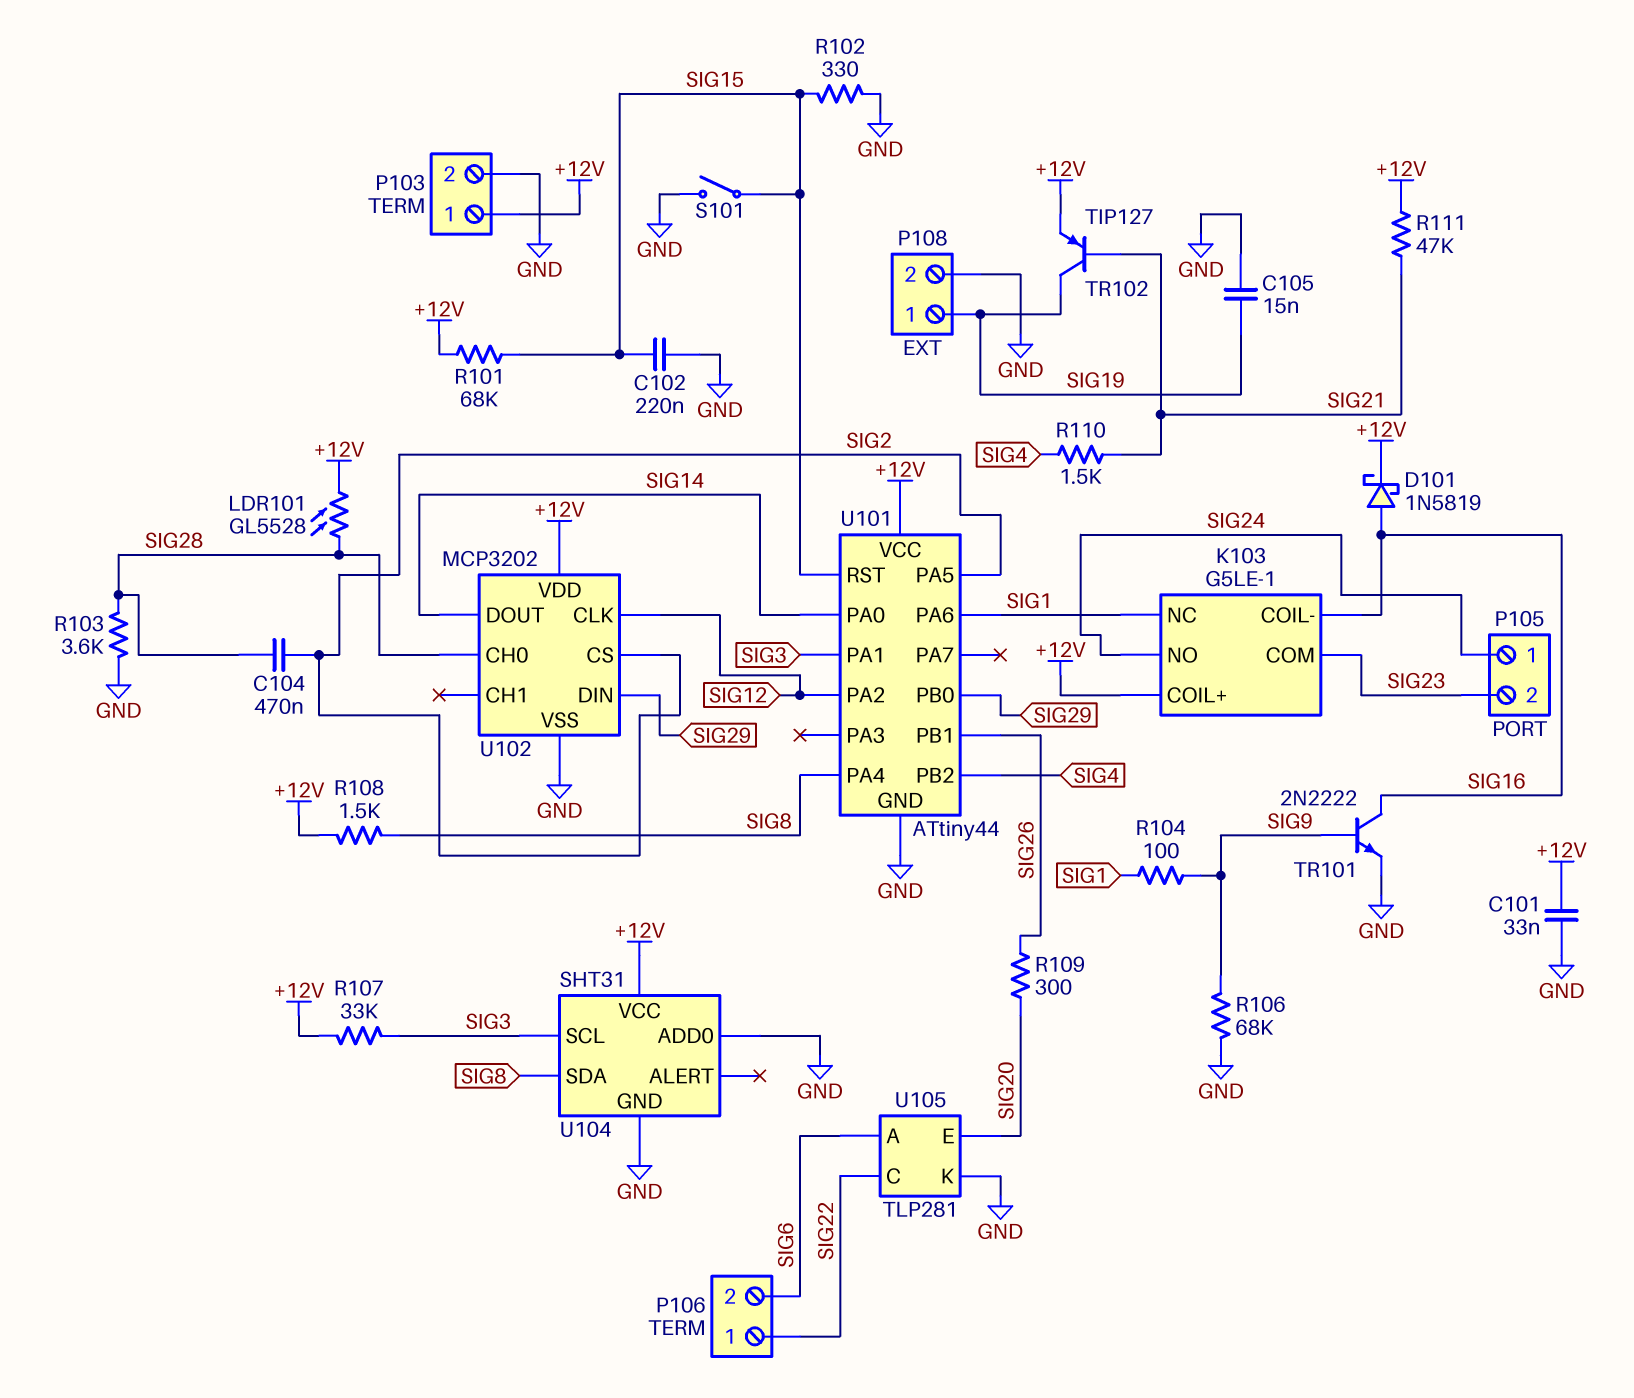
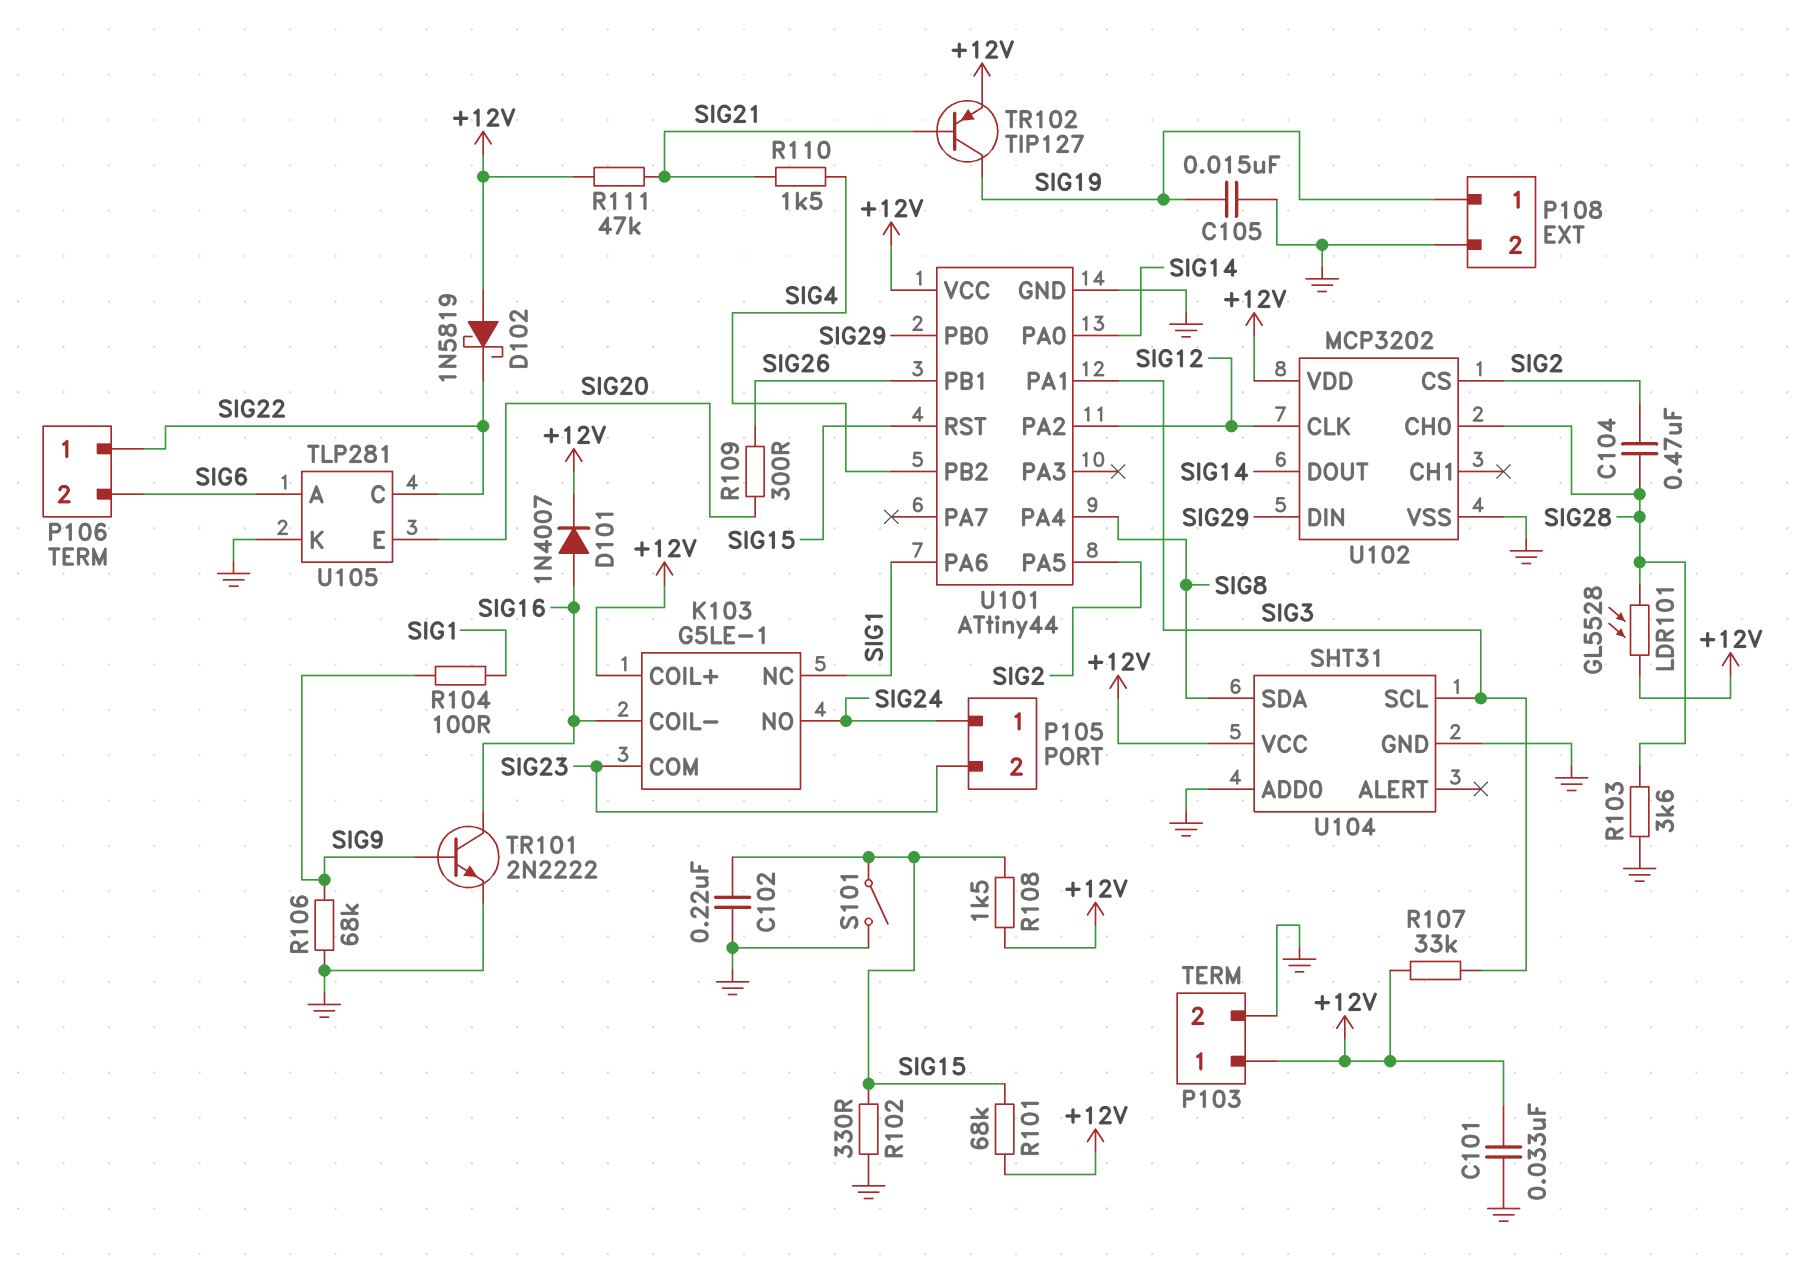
D101: schottky 1N5819 (A SIG16, K +12V) -> diode 1N4007 (A SIG16, K +12V)
D102: none -> schottky 1N5819 (A +12V, K SIG22)
R108: 1.5k (+12V, SIG8) -> 1.5k (+12V, SIG15)

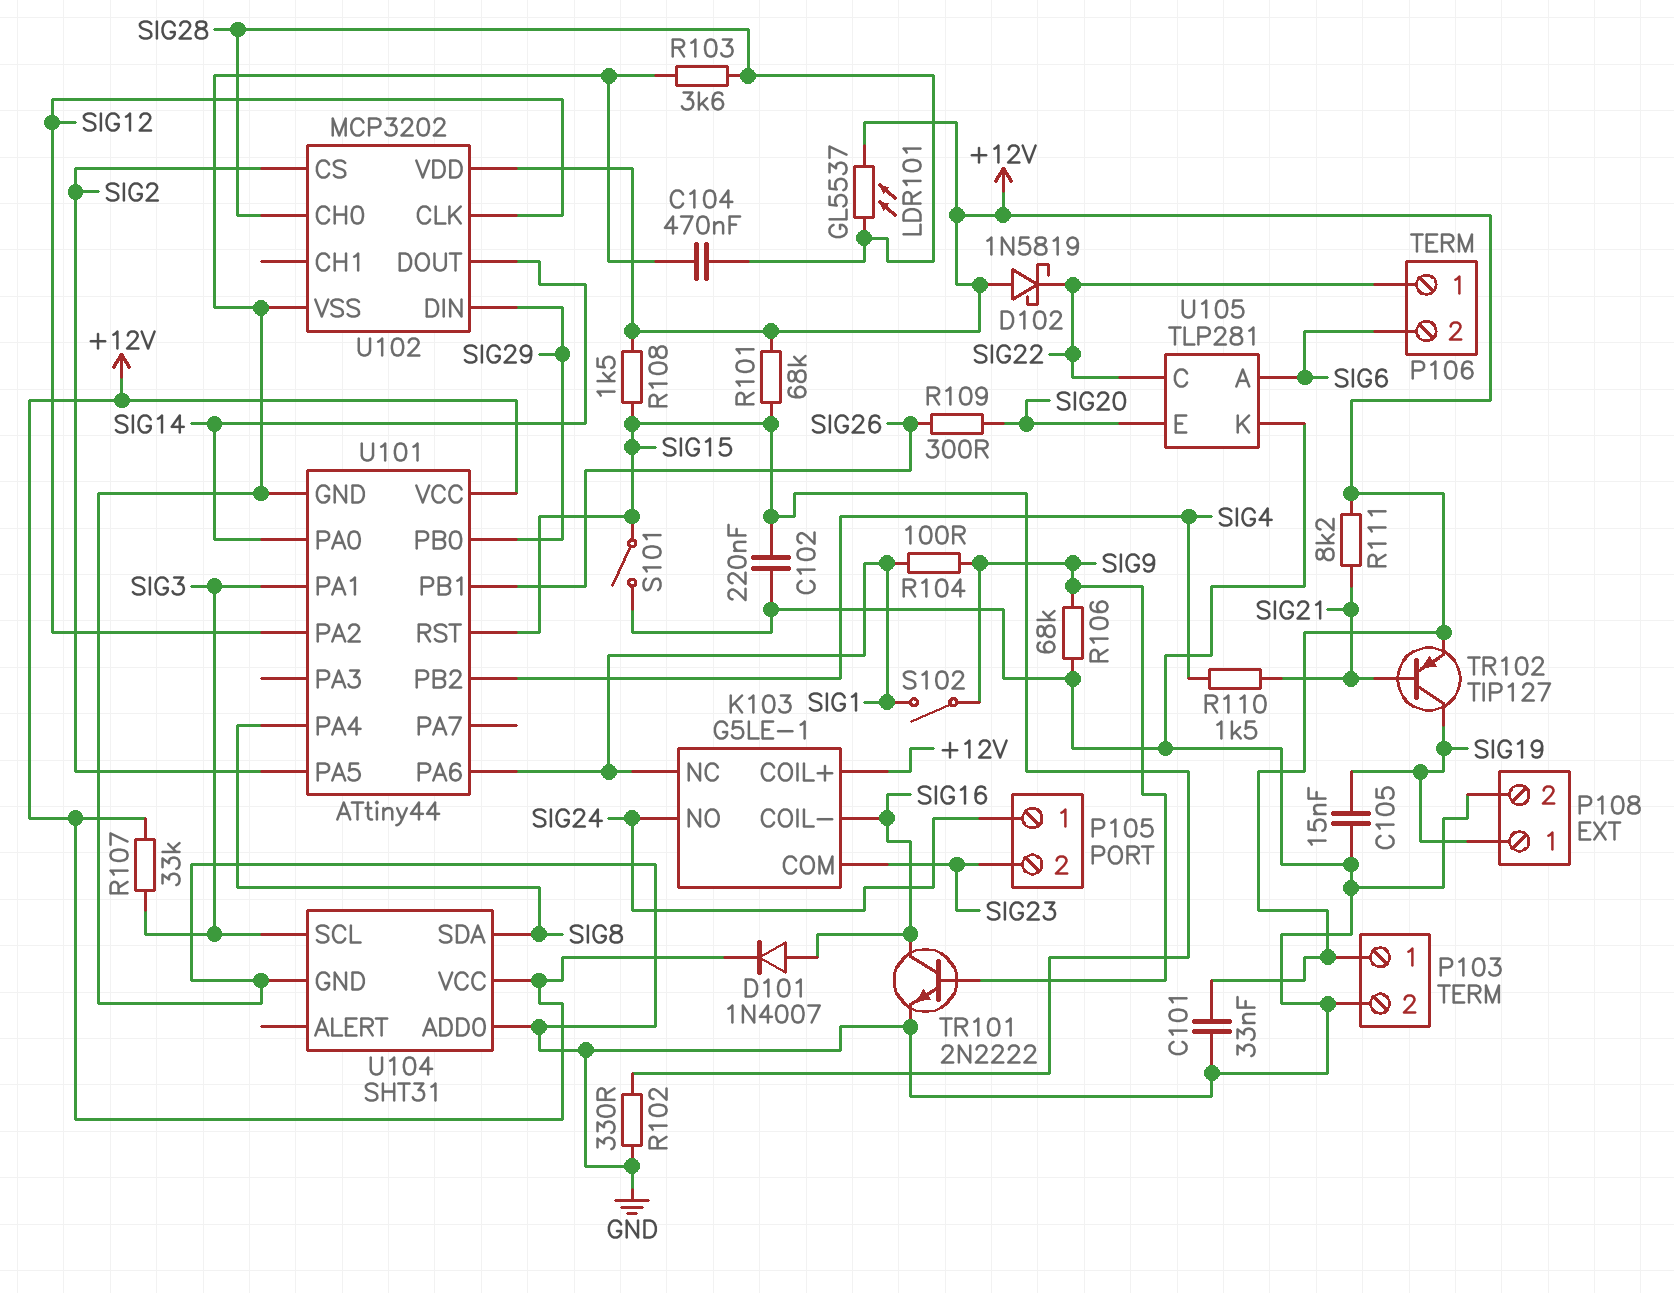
C104: 470nF (SIG2, SIG28) -> 470nF (GND, SIG28)
LDR101: GL5528 (+12V, SIG28) -> GL5537 (+12V, SIG28)
R111: 47k (+12V, SIG21) -> 8.2k (+12V, SIG21)
S102: none -> switch (SIG1, SIG9)

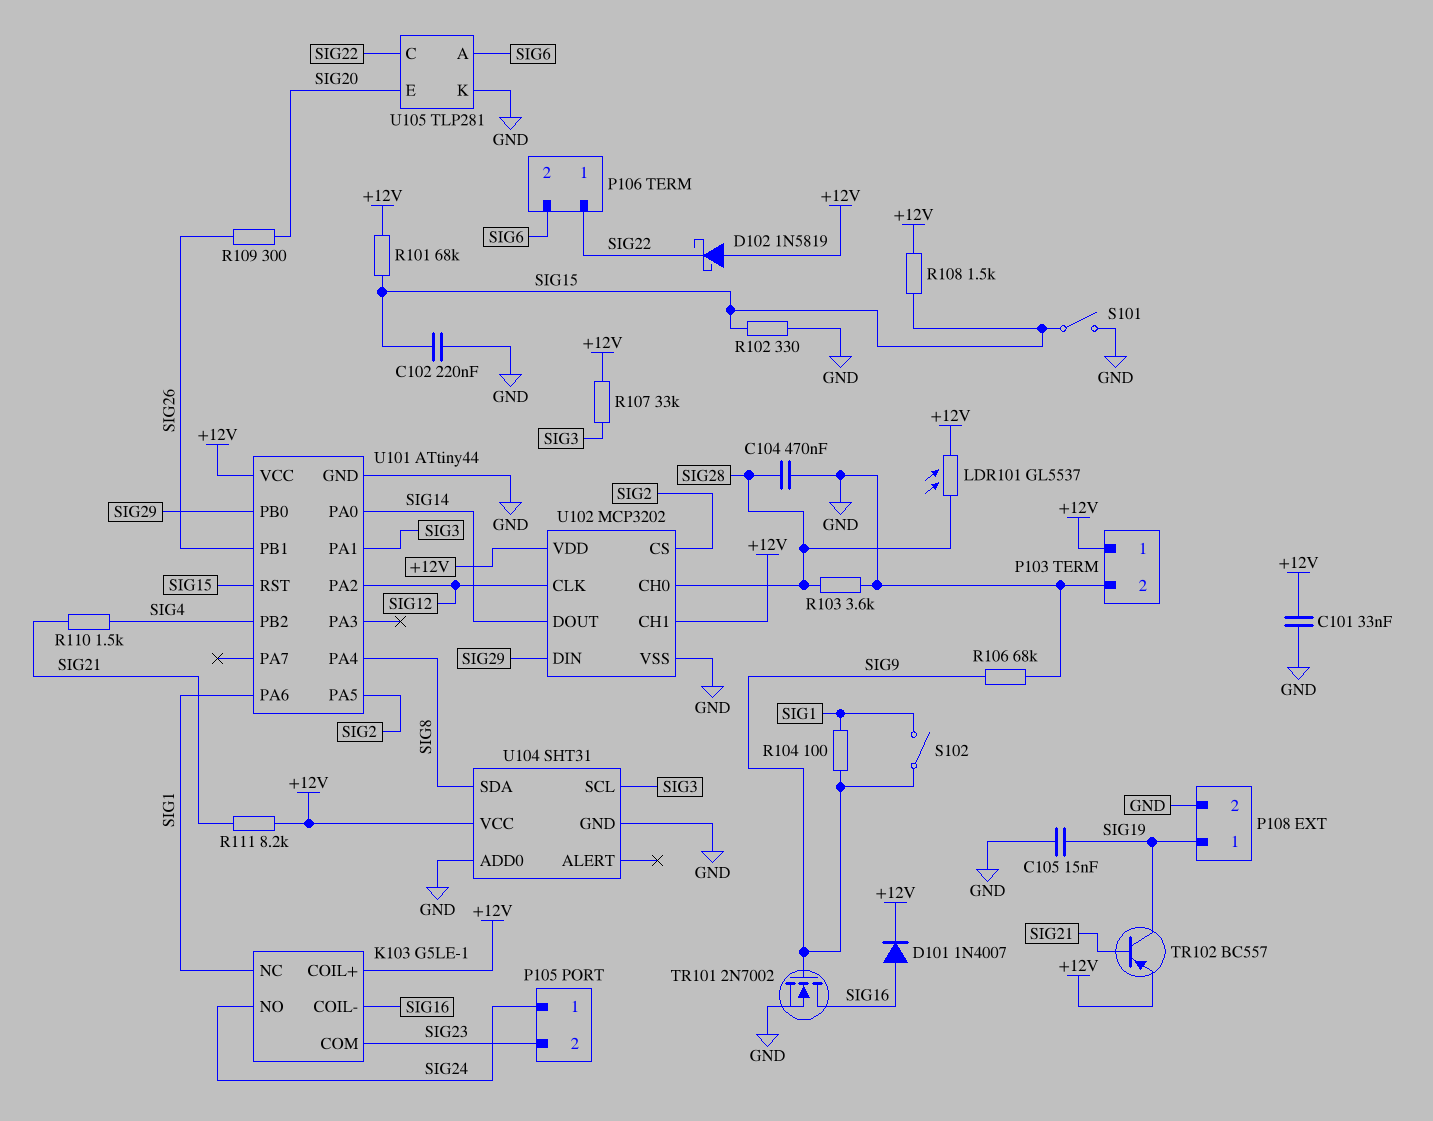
TR101: NPN 2N2222 (B SIG9, C SIG16, E GND) -> NMOS 2N7002 (G SIG9, D SIG16, S GND)
TR102: PNP TIP127 (B SIG21, C SIG19, E +12V) -> PNP BC557 (B SIG21, C SIG19, E +12V)
U102 pin CH1: none -> +12V

